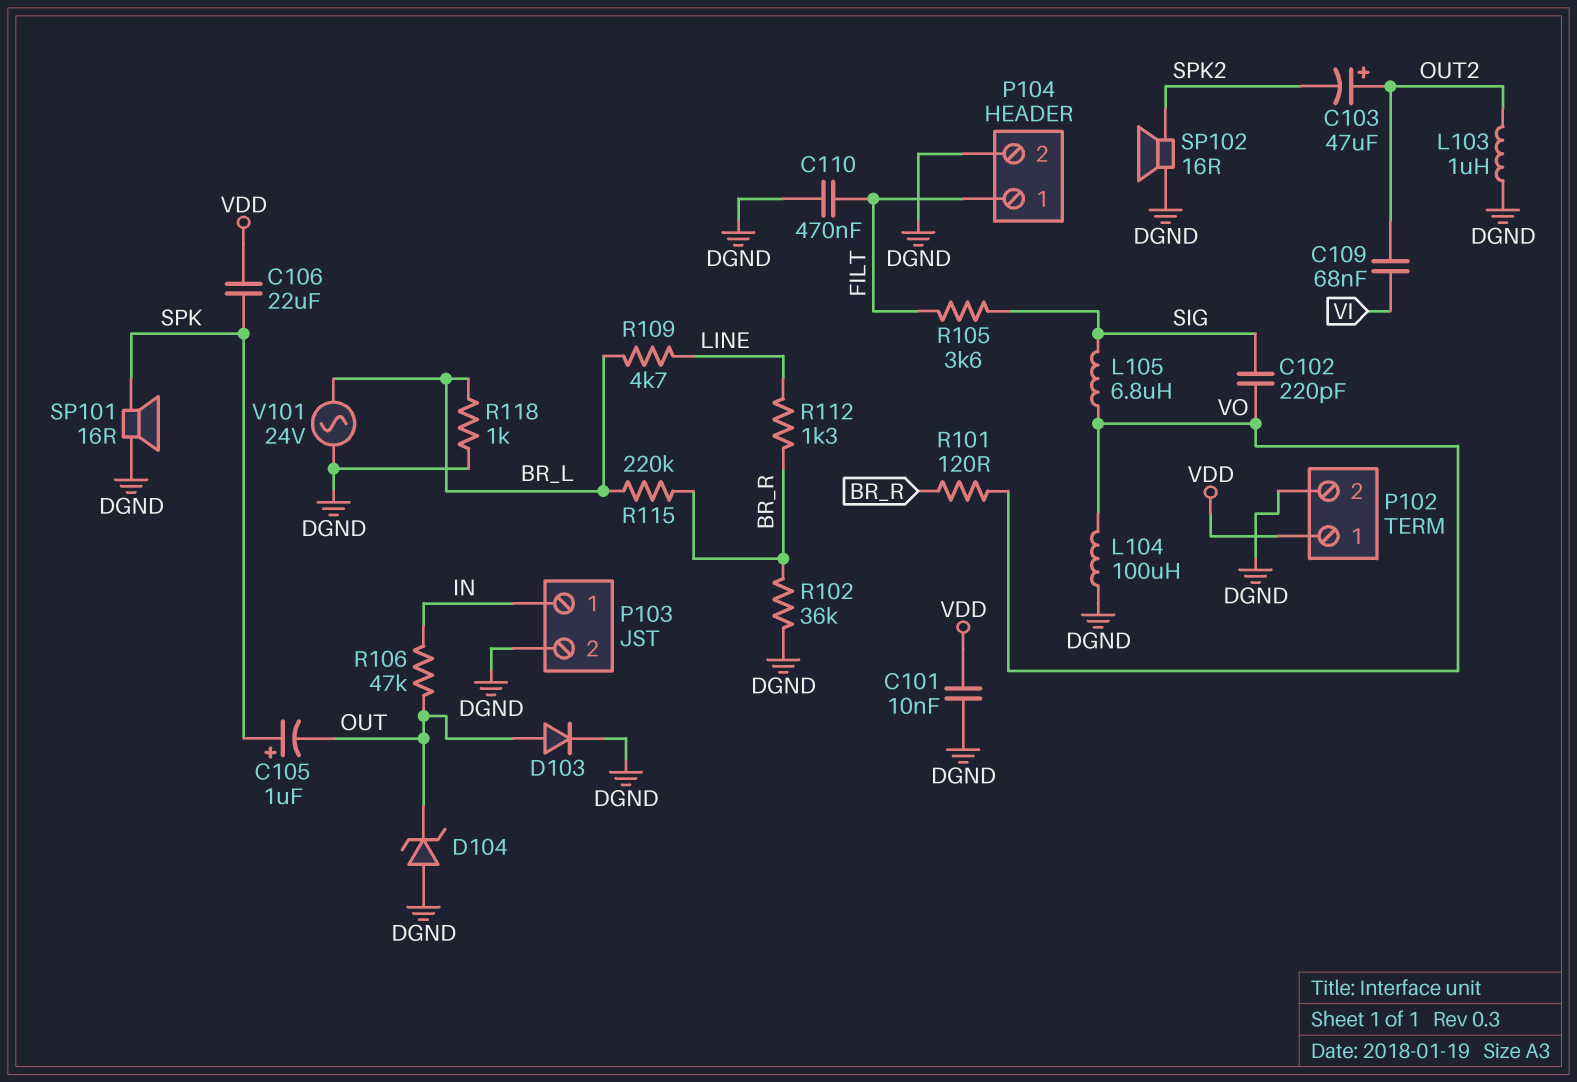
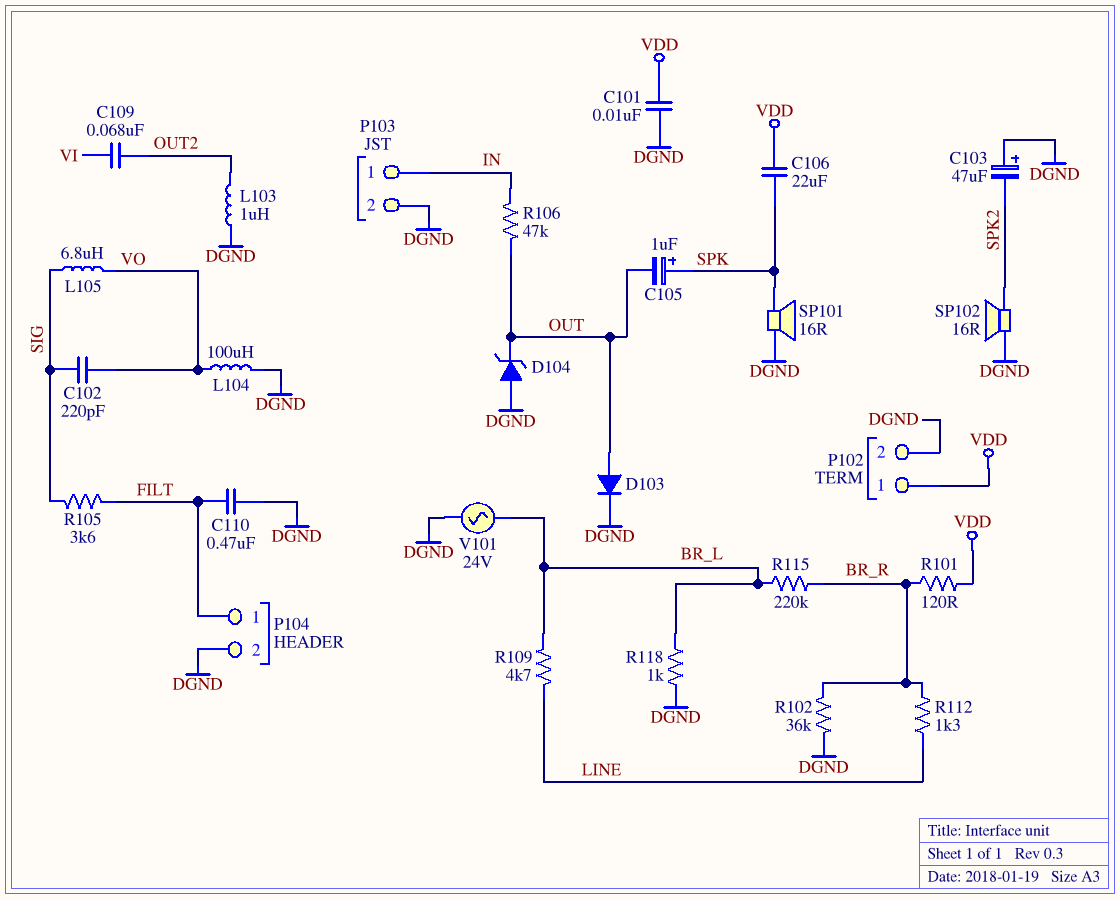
C103: 47uF (plus OUT2, minus SPK2) -> 47uF (plus DGND, minus SPK2)
R101: 120 (BR_R, VO) -> 120 (BR_R, VDD)

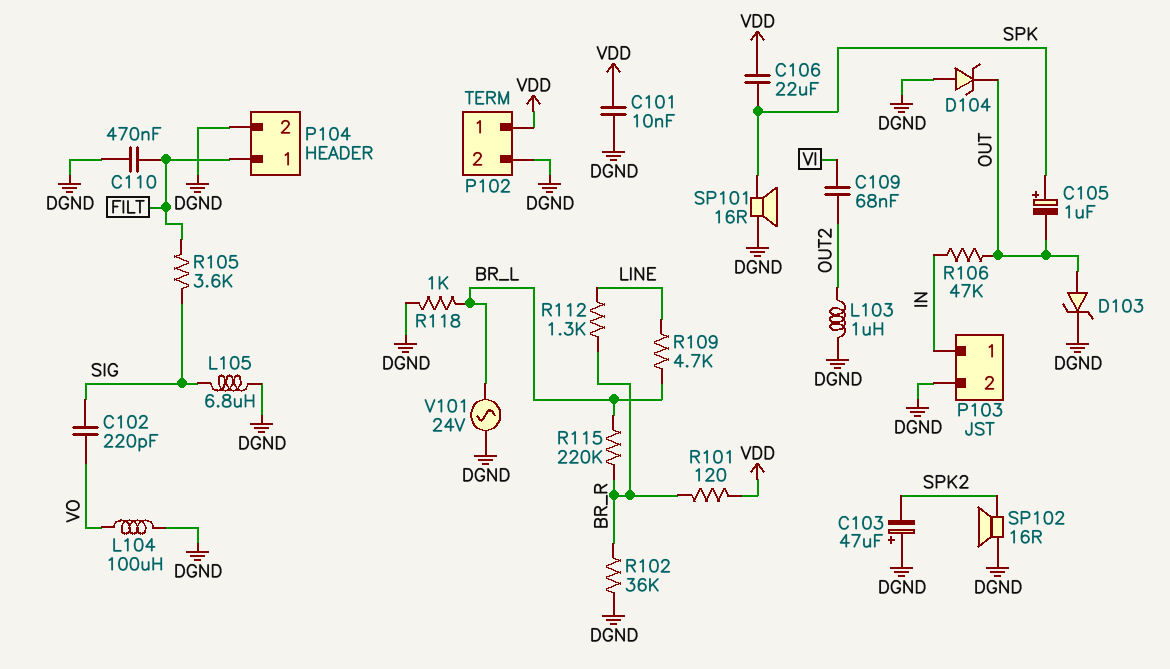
D103: diode (A OUT, K DGND) -> zener (A OUT, K DGND)
L105: 6.8uH (SIG, VO) -> 6.8uH (DGND, SIG)

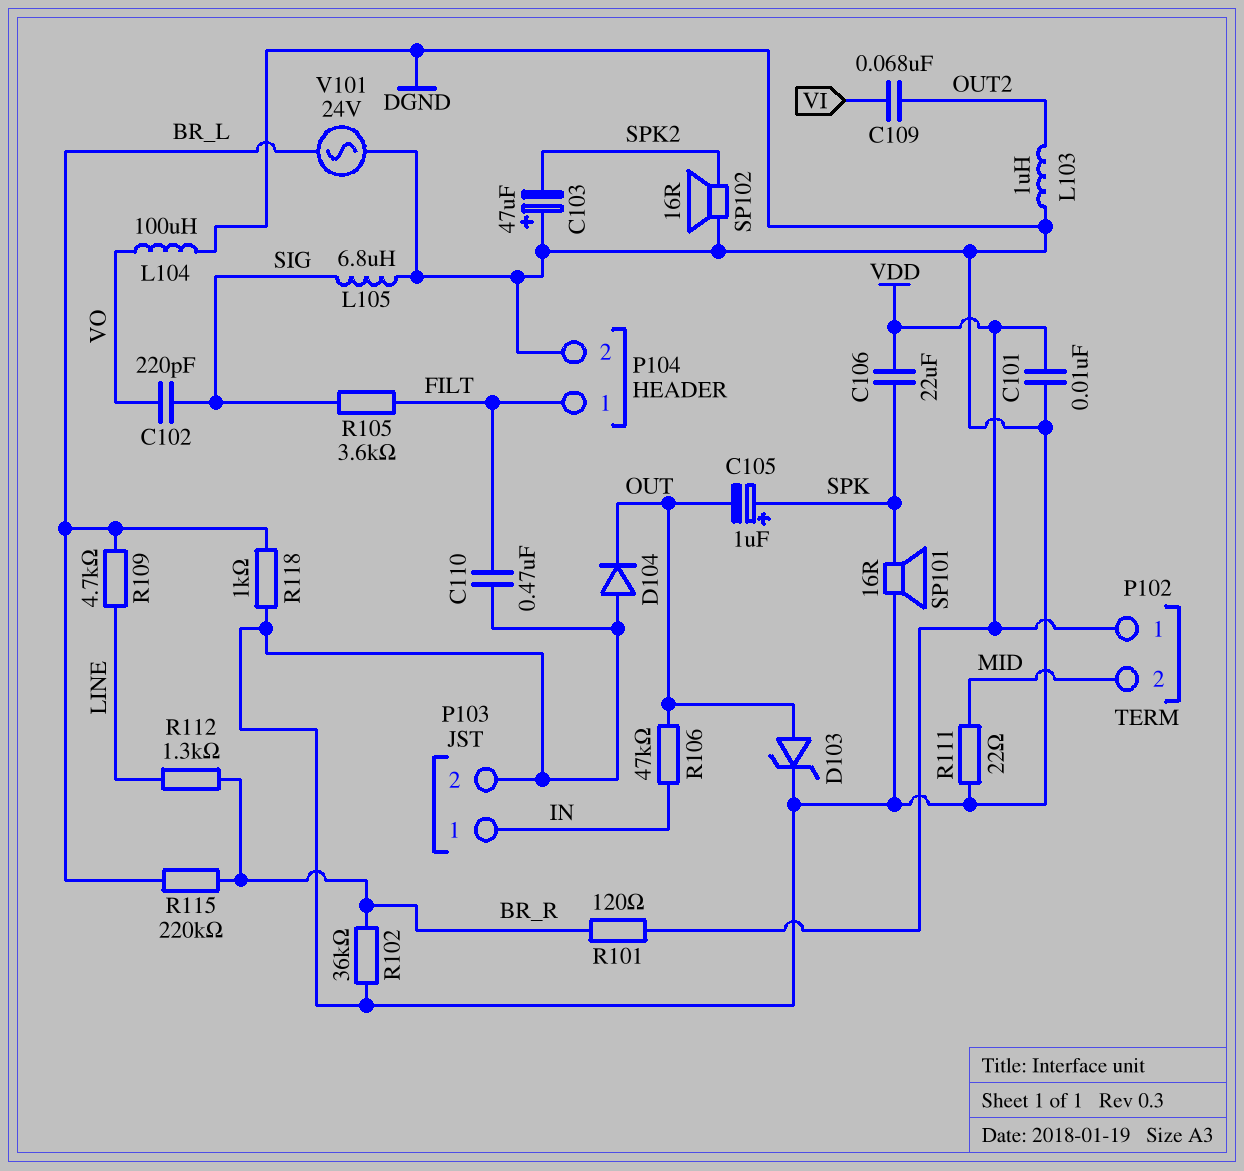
D104: zener (A DGND, K OUT) -> diode (A DGND, K OUT)
P102 pin 2: DGND -> MID
R111: none -> 22 (DGND, MID)

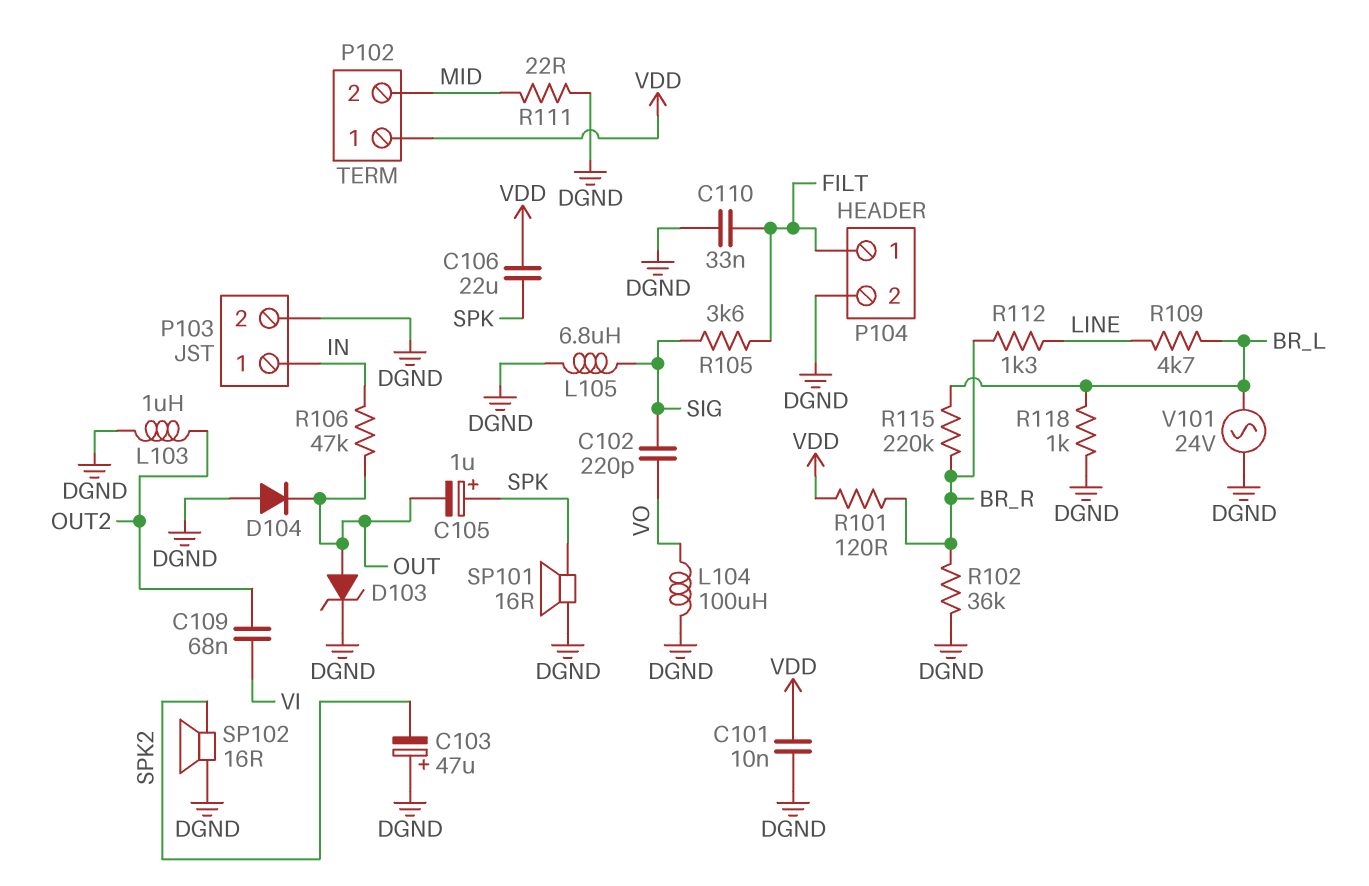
C110: 470nF (DGND, FILT) -> 33nF (DGND, FILT)

